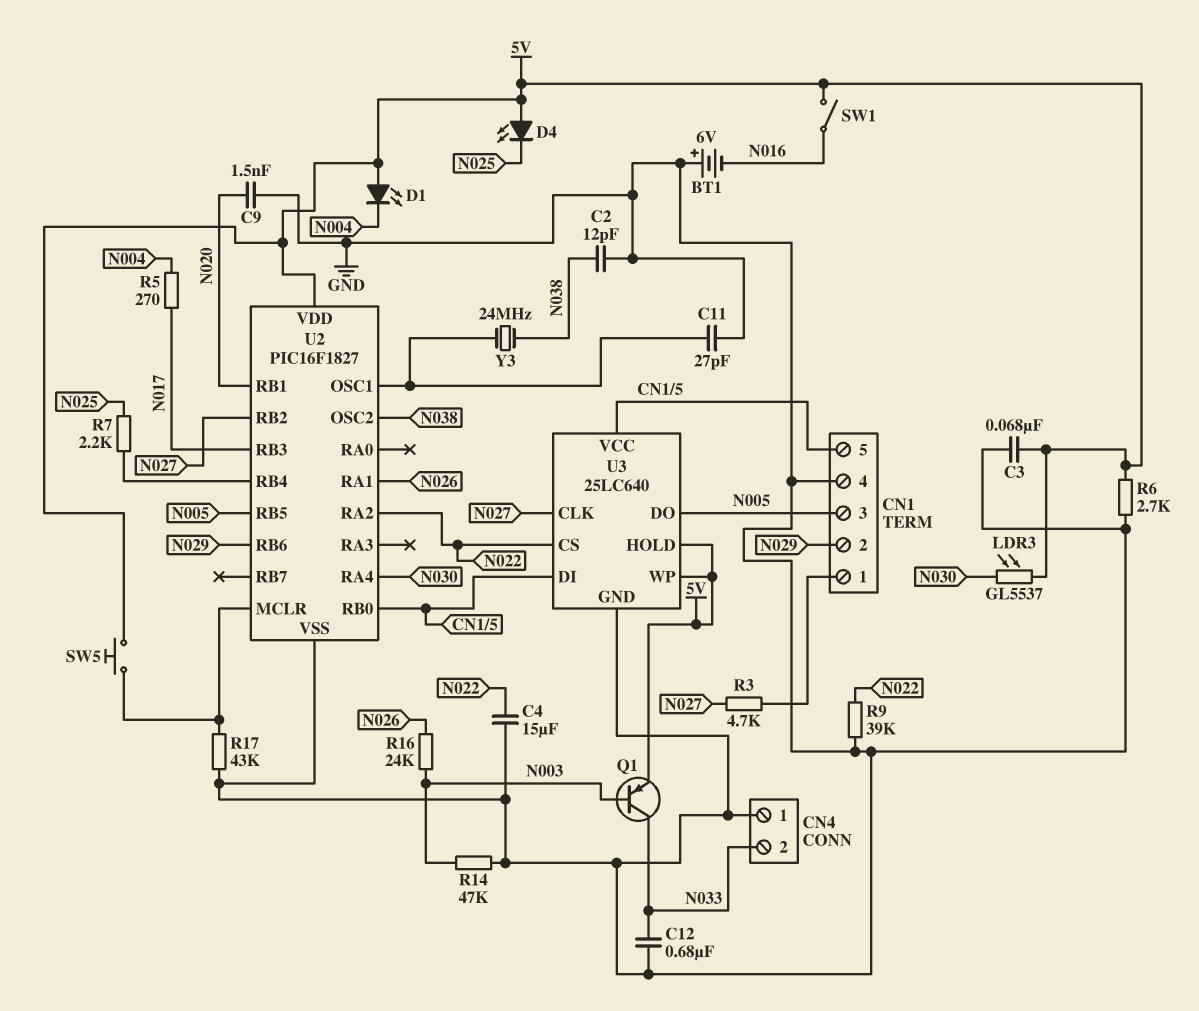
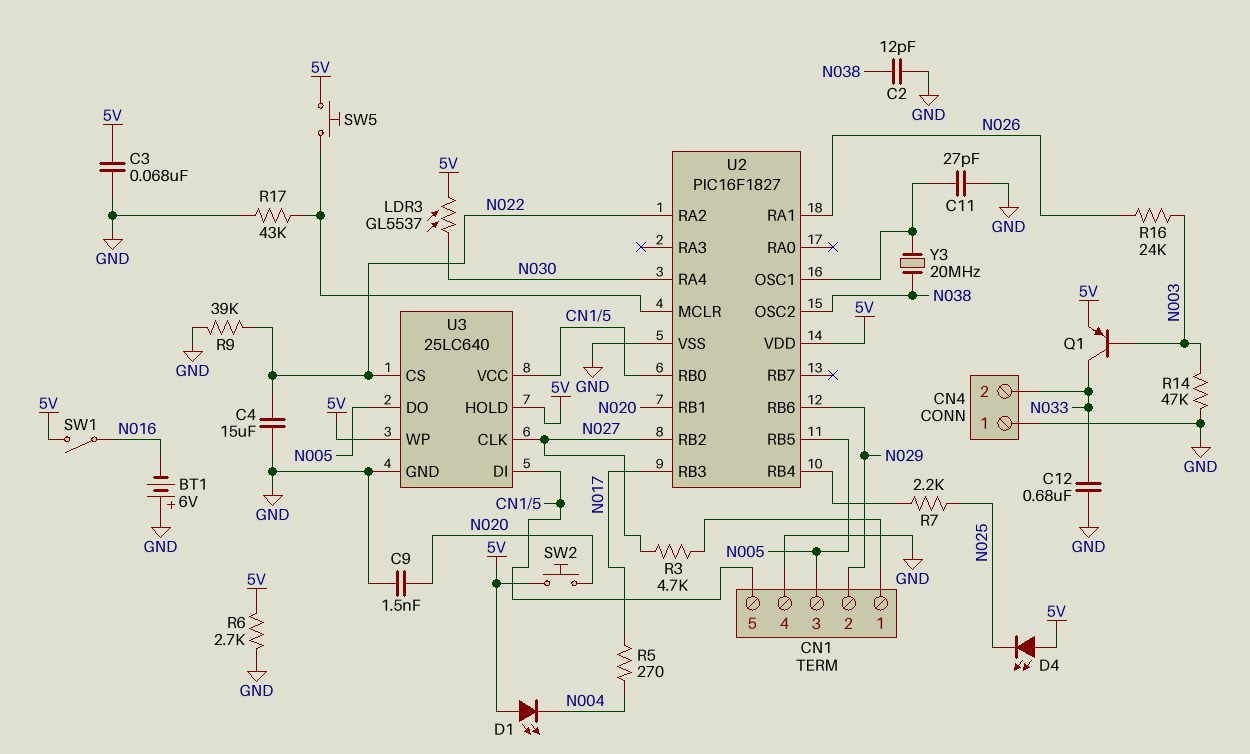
SW2: none -> button (5V, N020)
Y3: 24MHz (N038, U2/OSC1) -> 20MHz (N038, U2/OSC1)

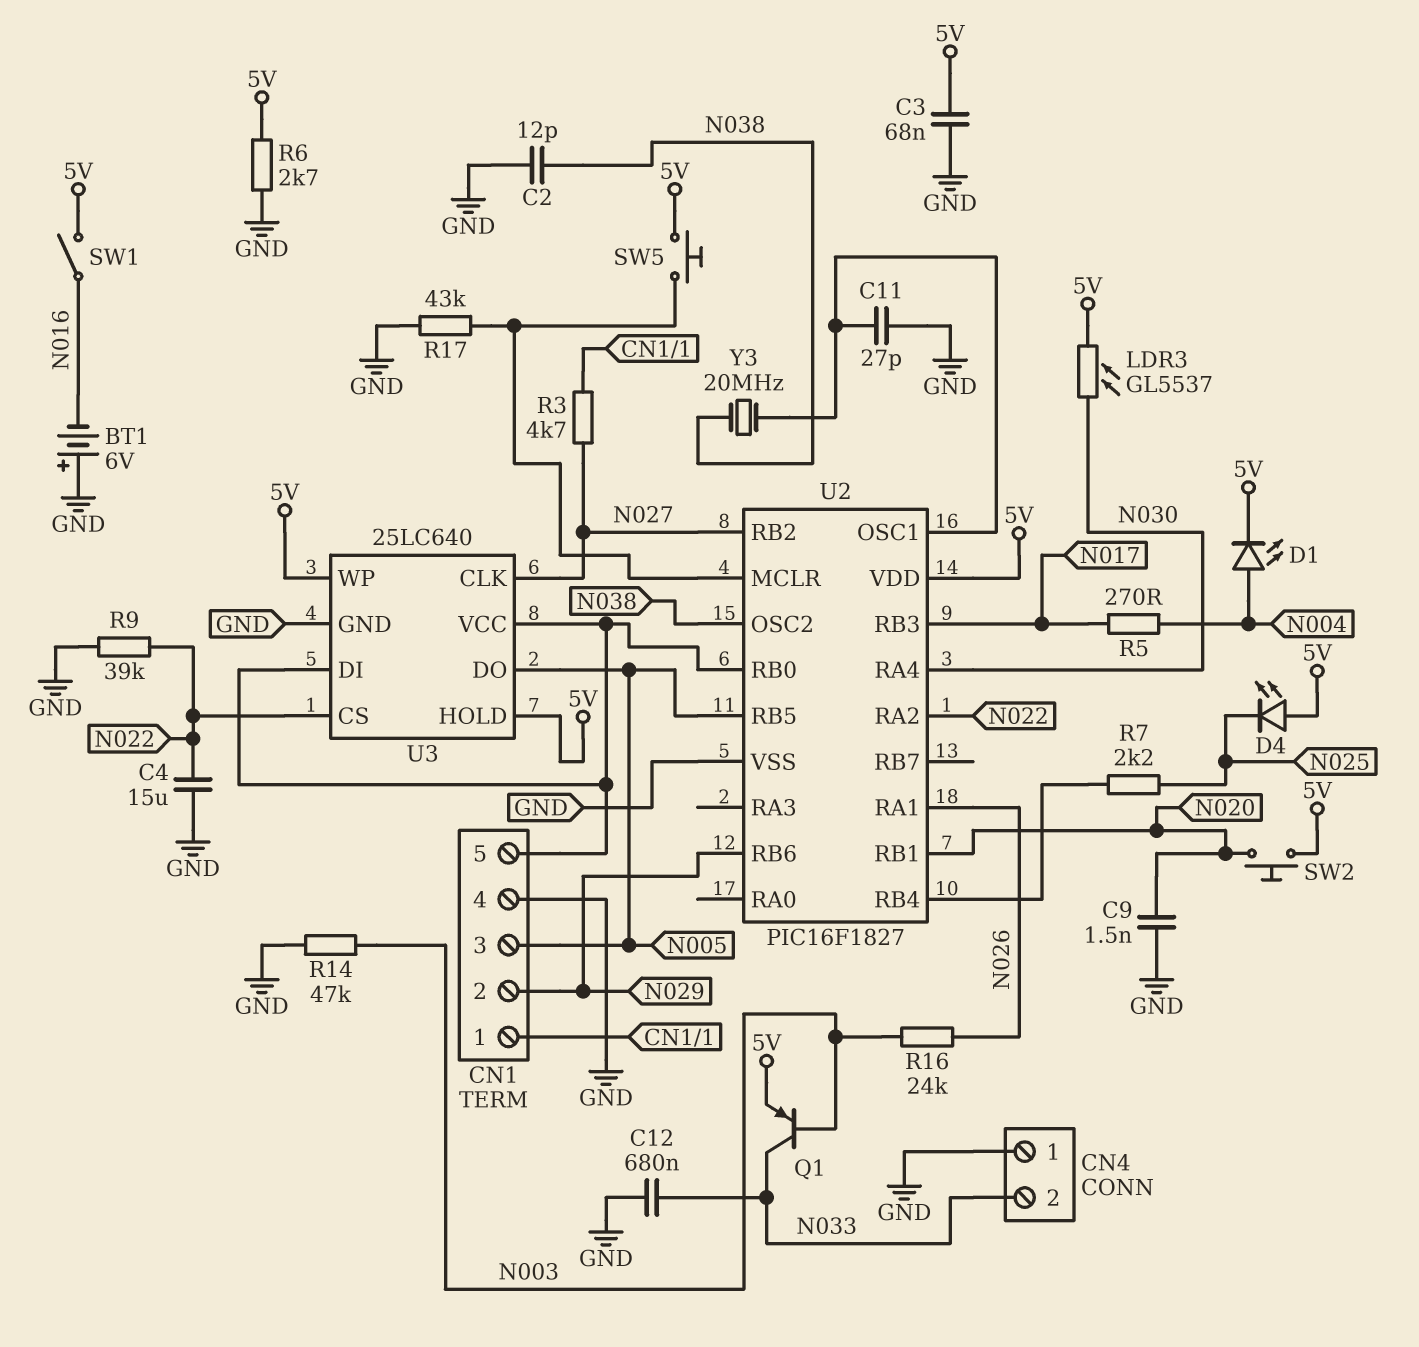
D1: LED (A 5V, K N004) -> LED (A N004, K 5V)

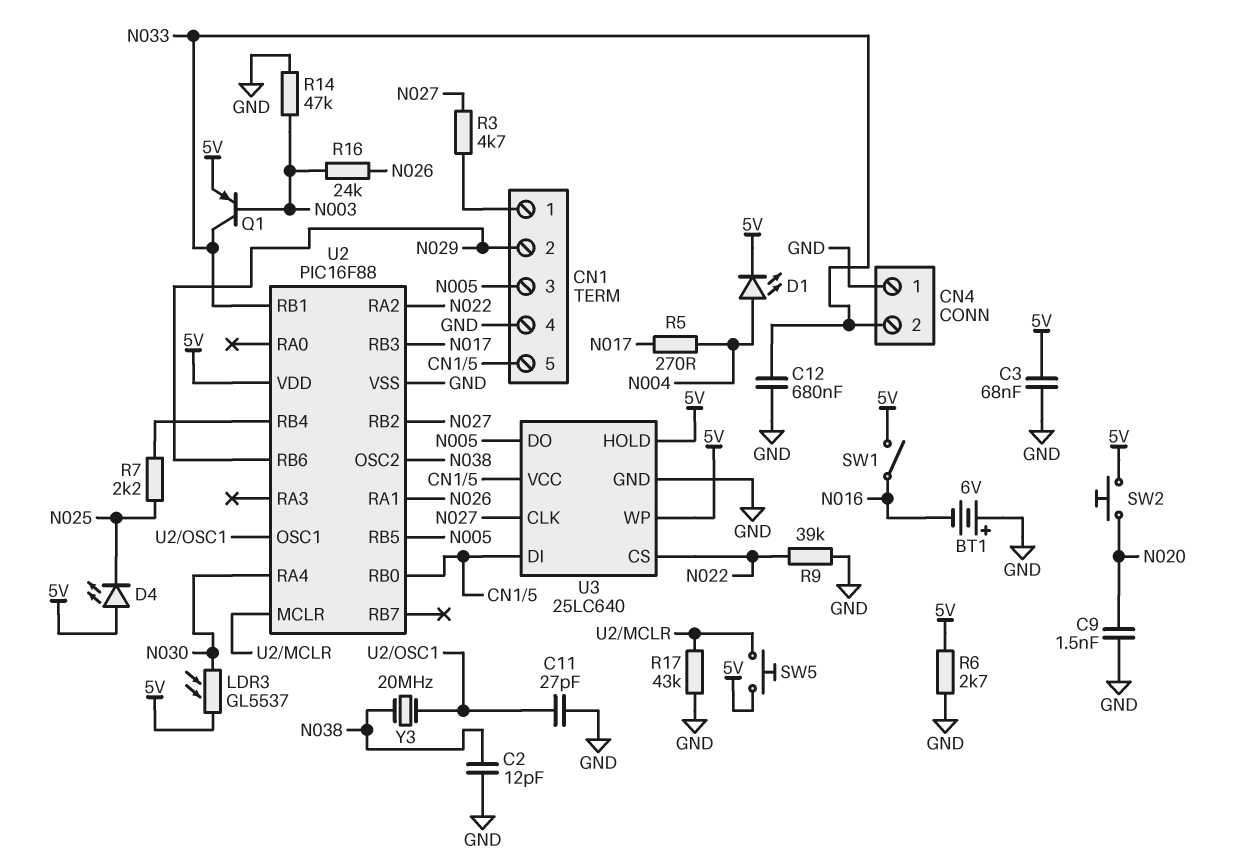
C4: 15uF (GND, N022) -> none
U2: PIC16F1827 -> PIC16F88
U2 pin RB1: N020 -> N033

